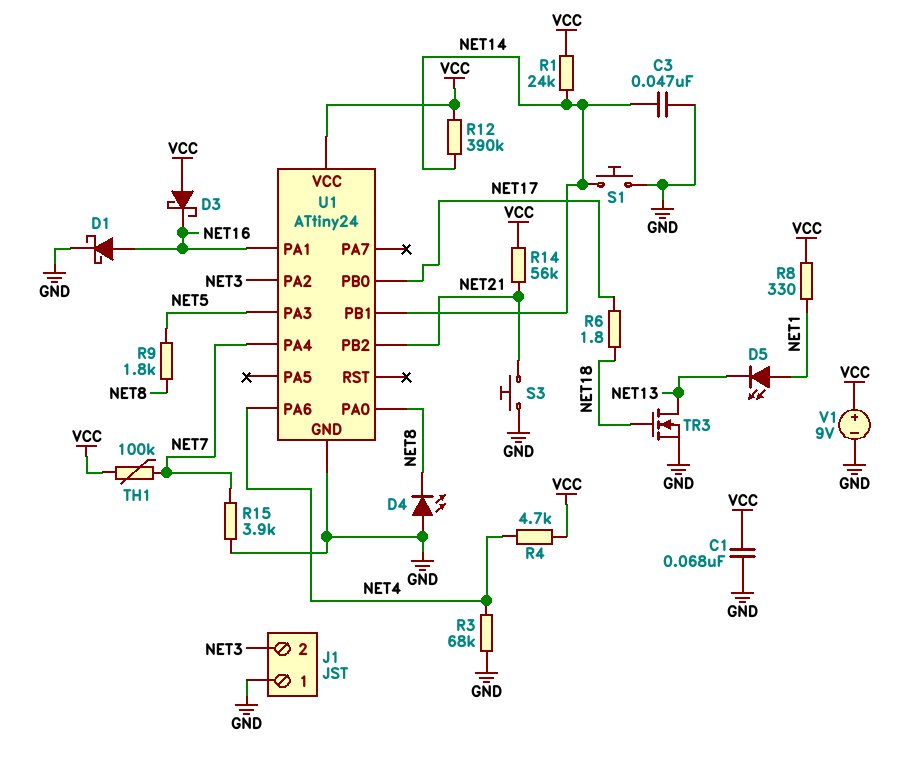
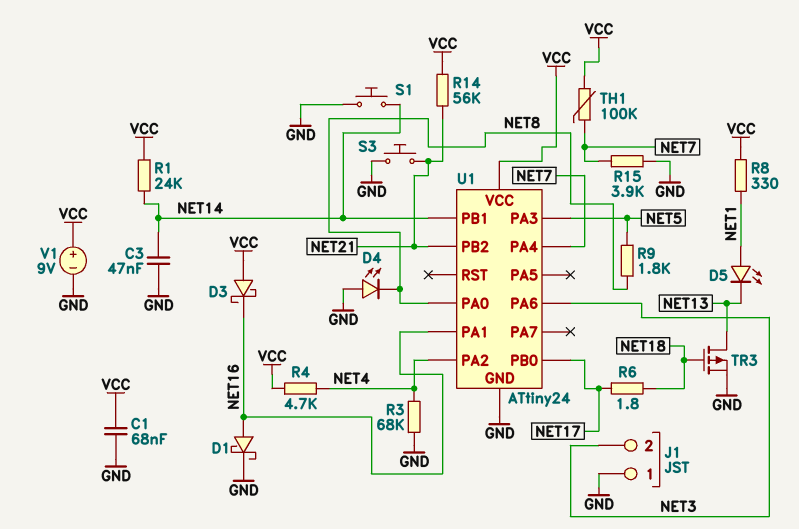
R12: 390k (NET14, VCC) -> none
TR3: NMOS (G NET18, D NET13, S GND) -> PMOS (G NET18, D NET13, S GND)
U1 pin PA2: NET3 -> NET4
U1 pin PA6: NET4 -> NET3

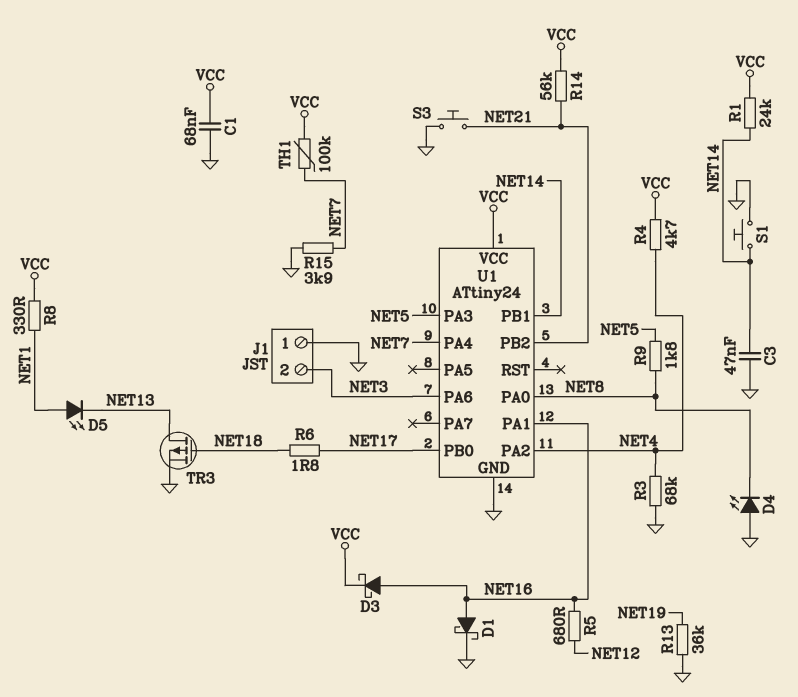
D3: schottky (A VCC, K NET16) -> schottky (A NET16, K VCC)
R5: none -> 680 (NET12, NET16)
R13: none -> 36k (GND, NET19)
V1: 9V (plus VCC, minus GND) -> none

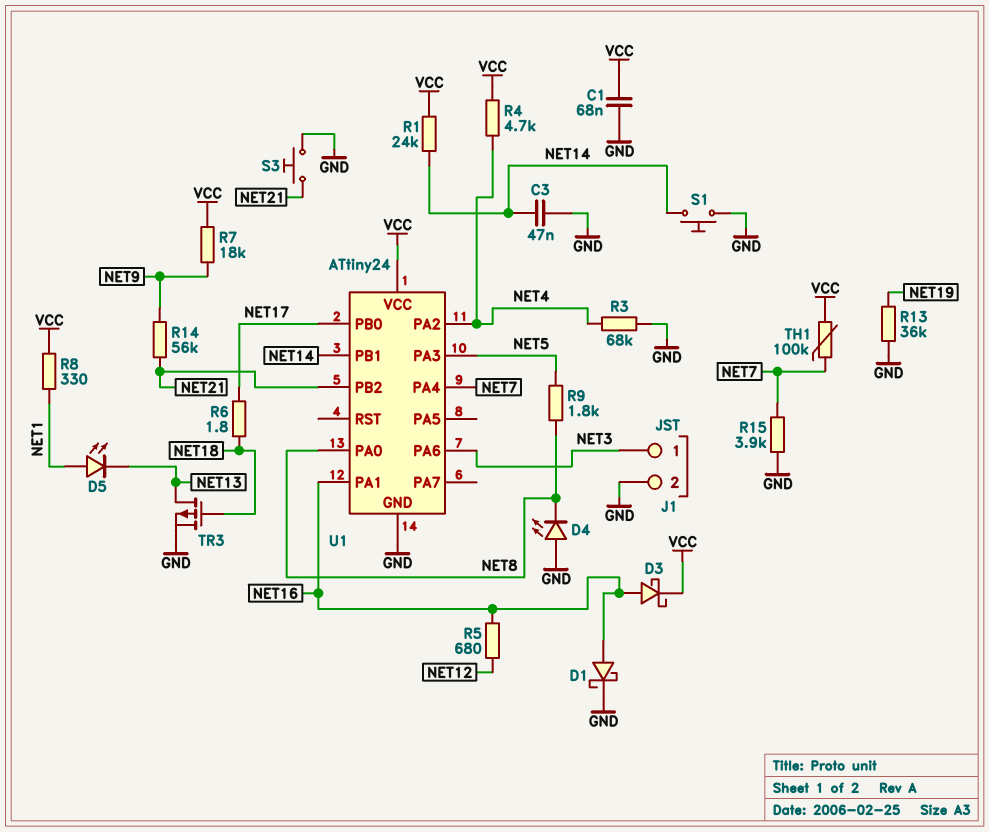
J1 pin 1: GND -> NET3
J1 pin 2: NET3 -> GND
R7: none -> 18k (NET9, VCC)
R14: 56k (NET21, VCC) -> 56k (NET9, NET21)

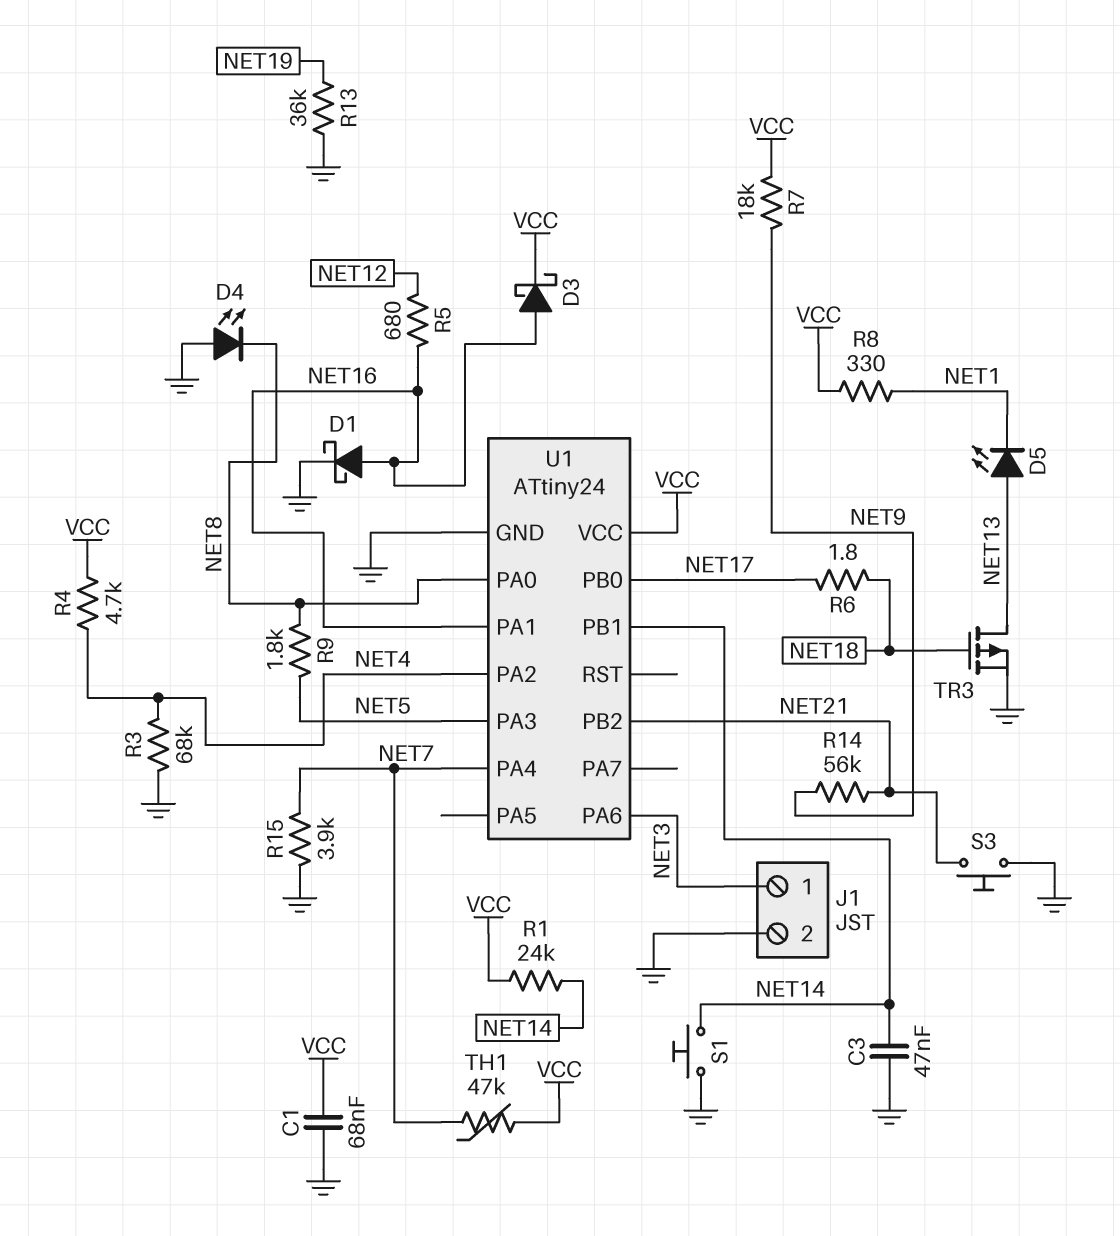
D5: LED (A NET1, K NET13) -> LED (A NET13, K NET1)
TH1: 100k (NET7, VCC) -> 47k (NET7, VCC)

